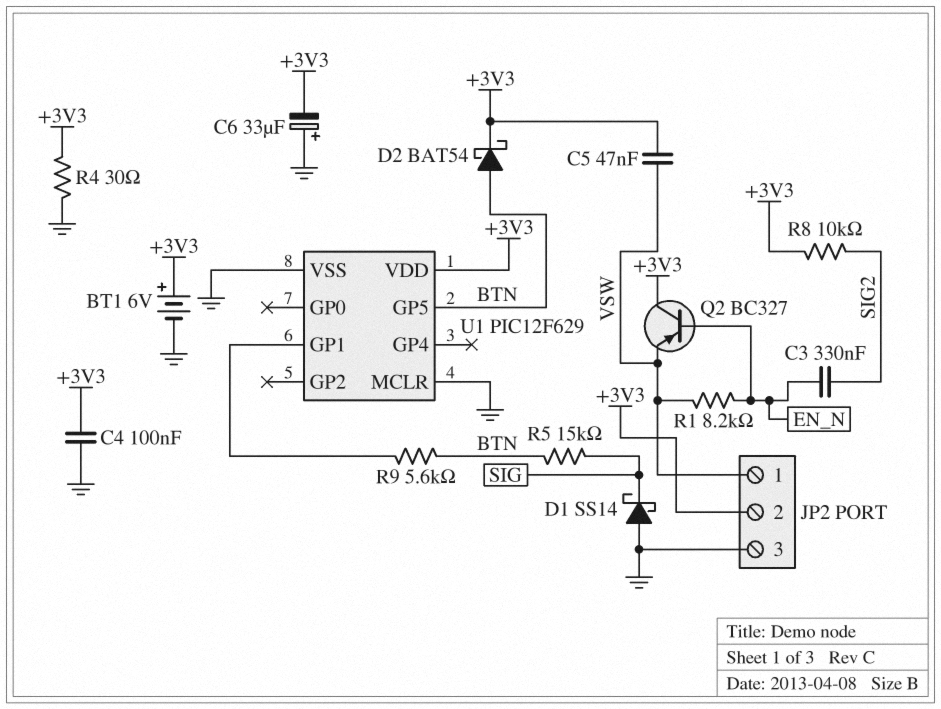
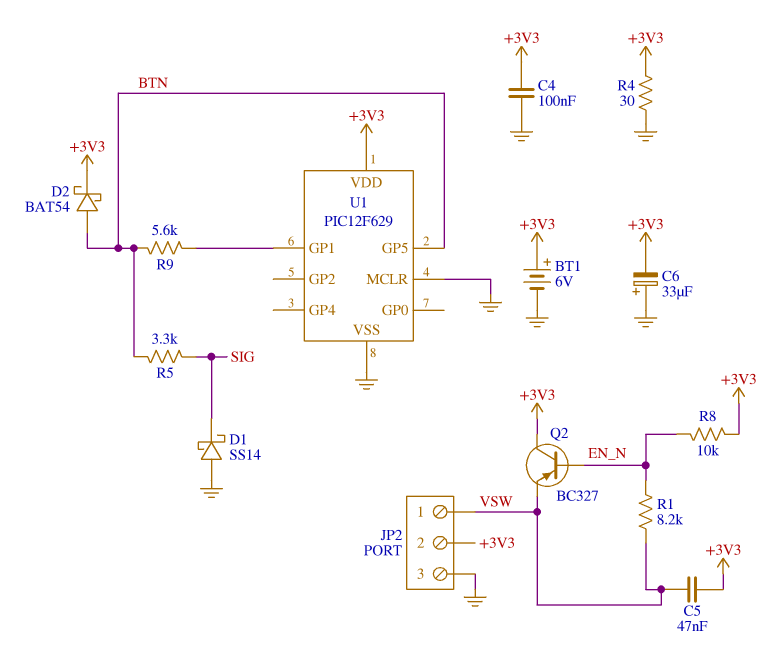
C3: 330nF (EN_N, SIG2) -> none
R5: 15k (BTN, SIG) -> 3.3k (BTN, SIG)
R8: 10k (+3V3, SIG2) -> 10k (+3V3, EN_N)

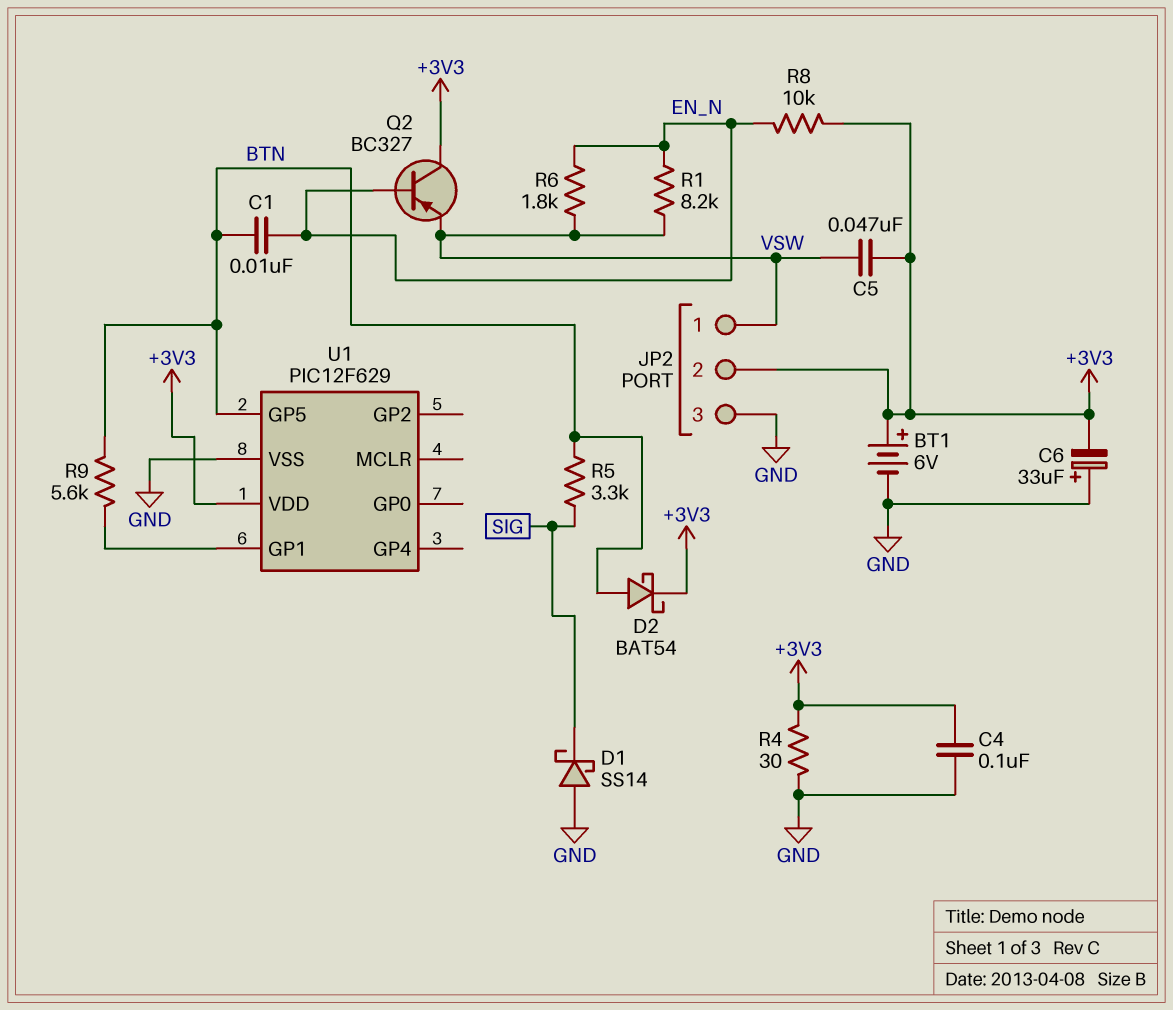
C1: none -> 10nF (BTN, EN_N)
R6: none -> 1.8k (EN_N, VSW)
U1 pin MCLR: GND -> none

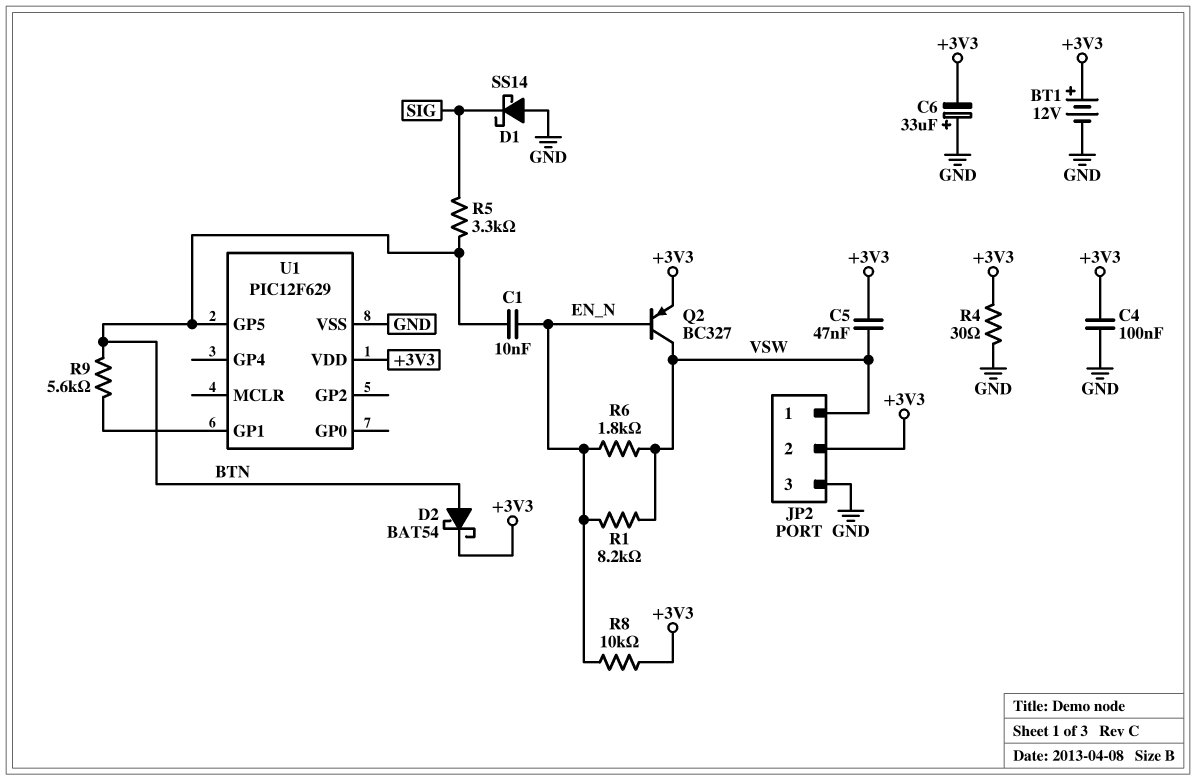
BT1: 6V (plus +3V3, minus GND) -> 12V (plus +3V3, minus GND)
Q2: PNP BC327 (B EN_N, C +3V3, E VSW) -> PNP BC327 (B EN_N, C VSW, E +3V3)

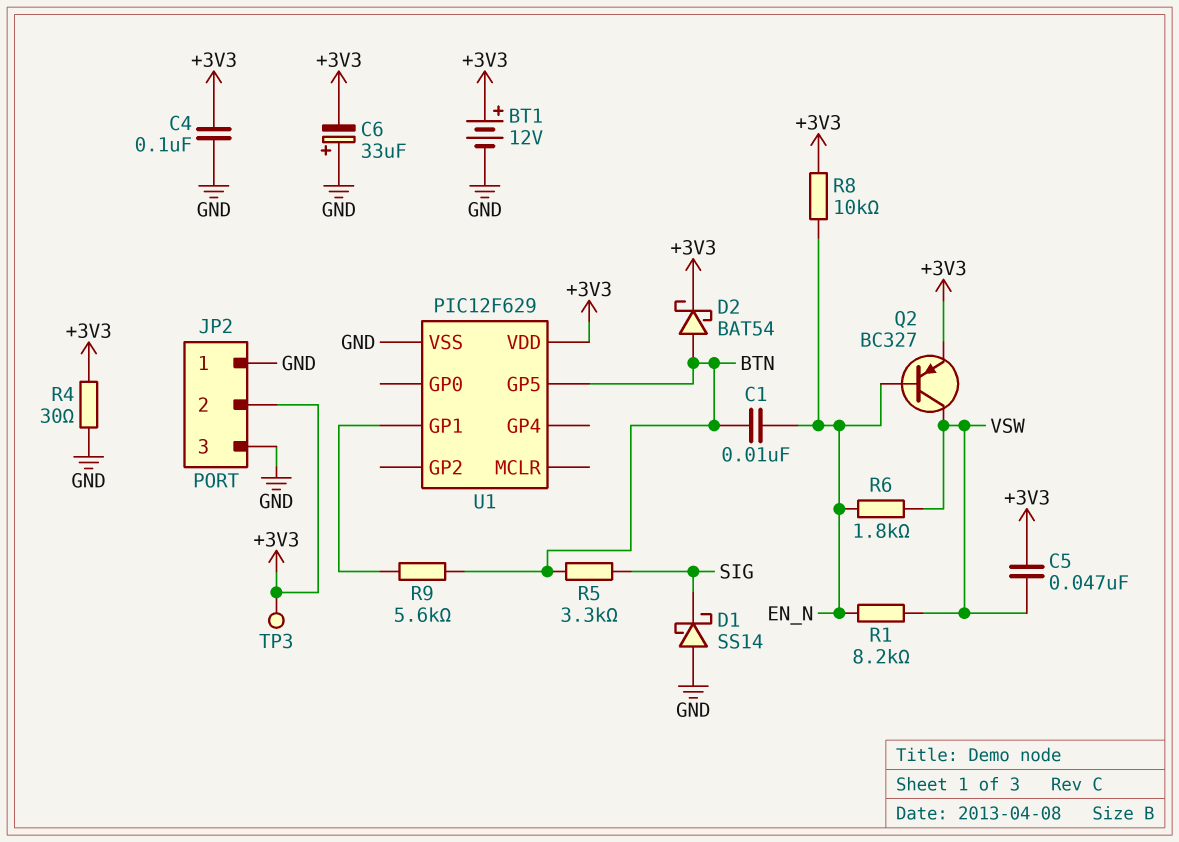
JP2 pin 1: VSW -> GND
TP3: none -> test point (+3V3)

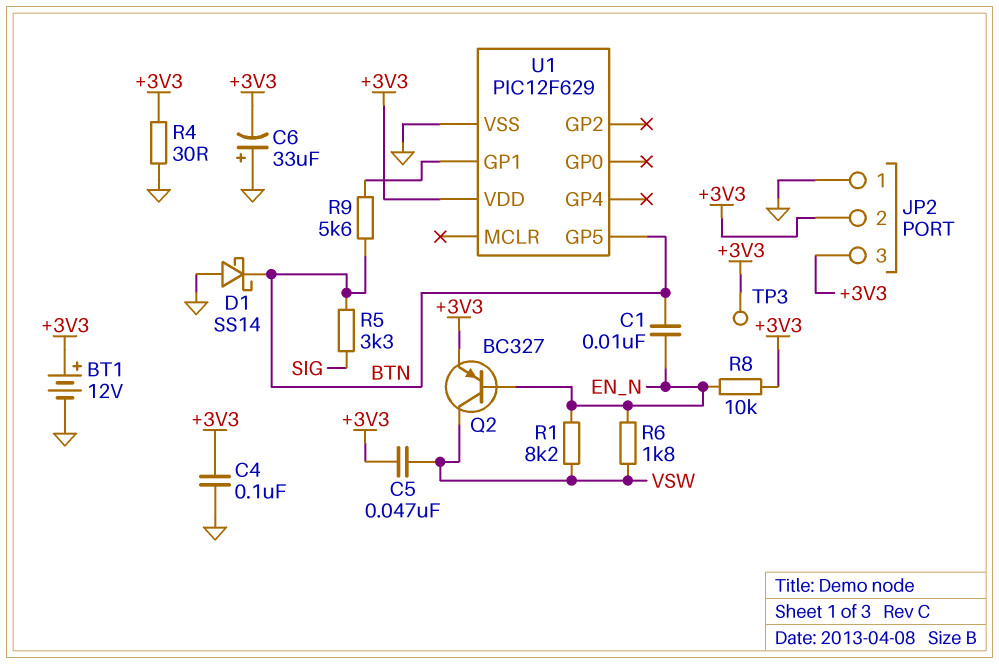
D1: schottky SS14 (A GND, K SIG) -> schottky SS14 (A GND, K BTN)
D2: schottky BAT54 (A BTN, K +3V3) -> none
JP2 pin 3: GND -> +3V3

